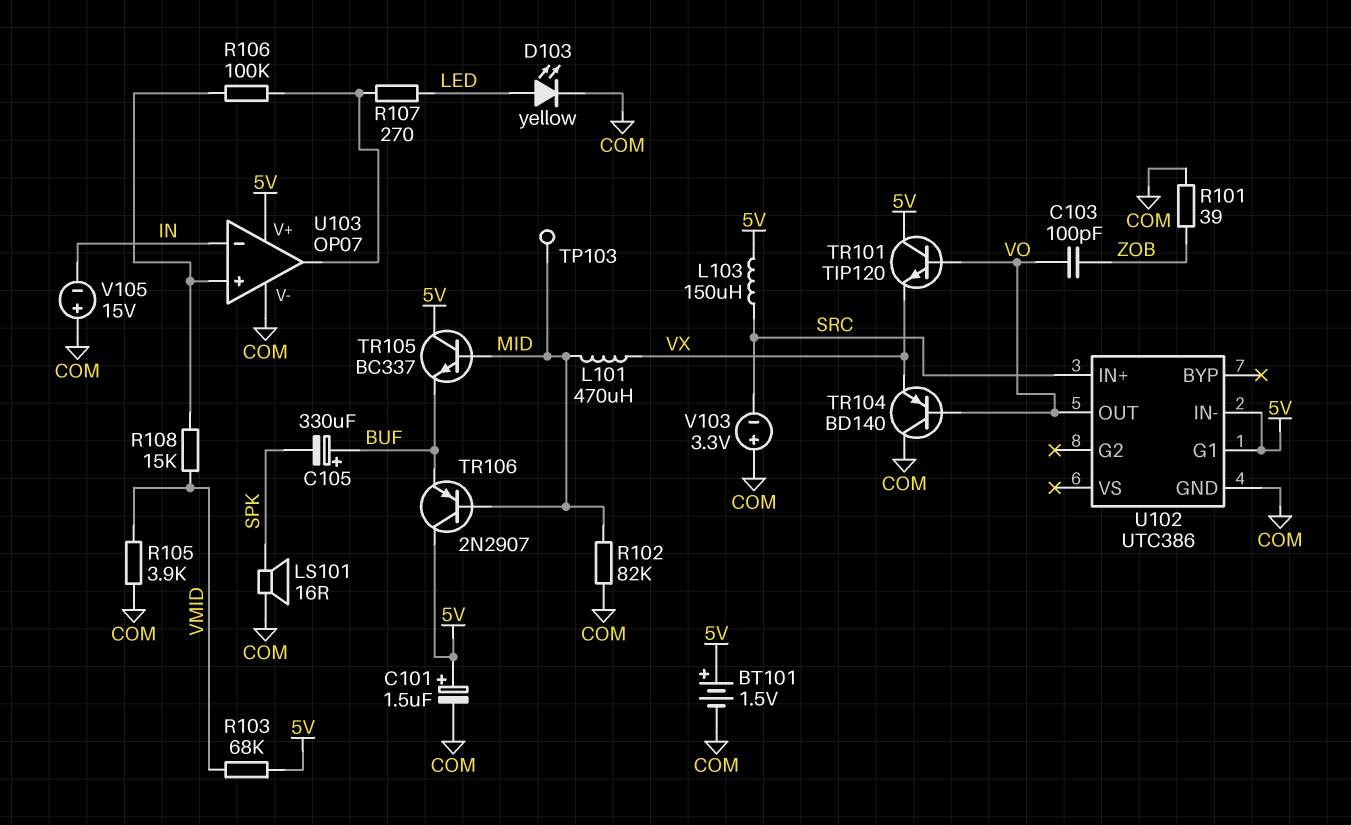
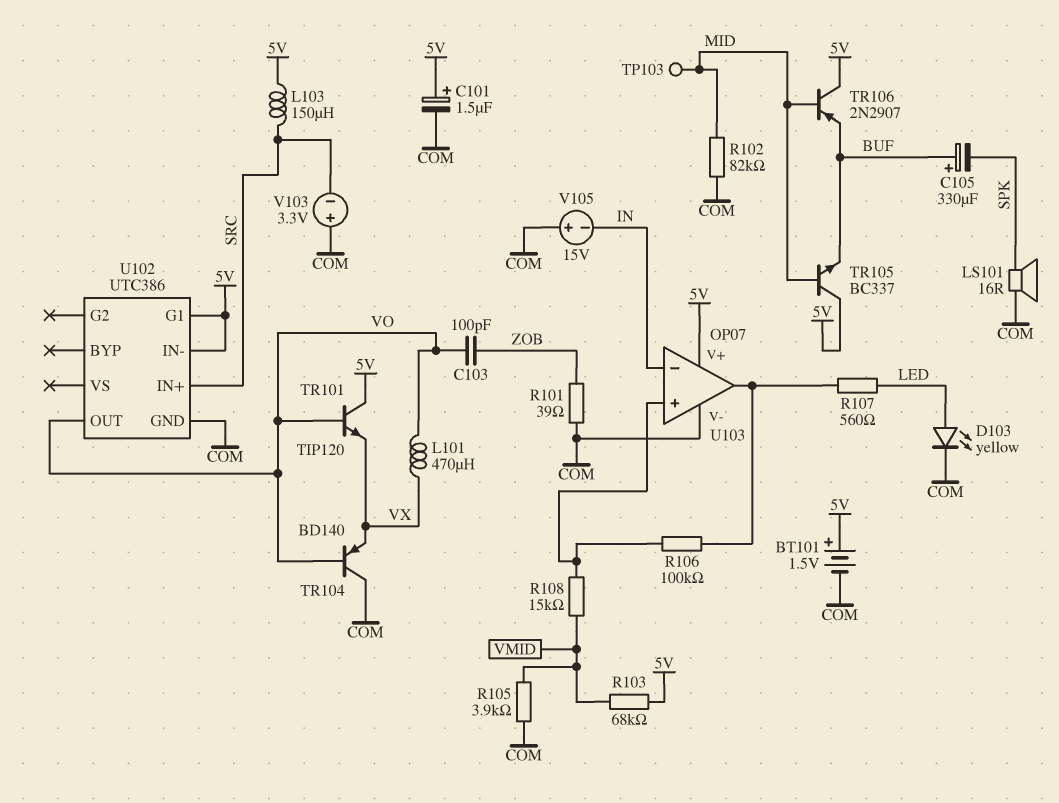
L101: 470uH (MID, VX) -> 470uH (VO, VX)
R107: 270 (LED, U103/out) -> 560 (LED, U103/out)

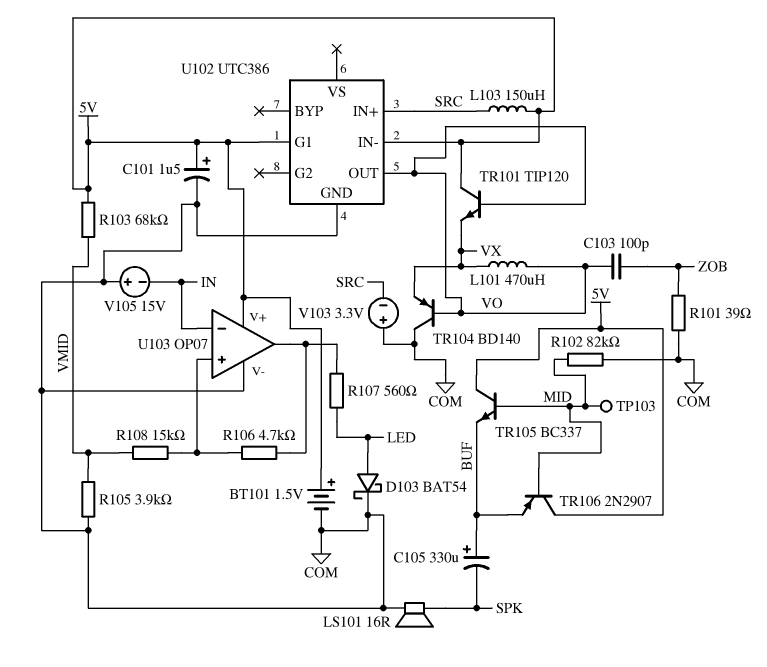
D103: LED yellow (A LED, K COM) -> schottky BAT54 (A LED, K COM)
R106: 100k (U103/in+, U103/out) -> 4.7k (U103/in+, U103/out)

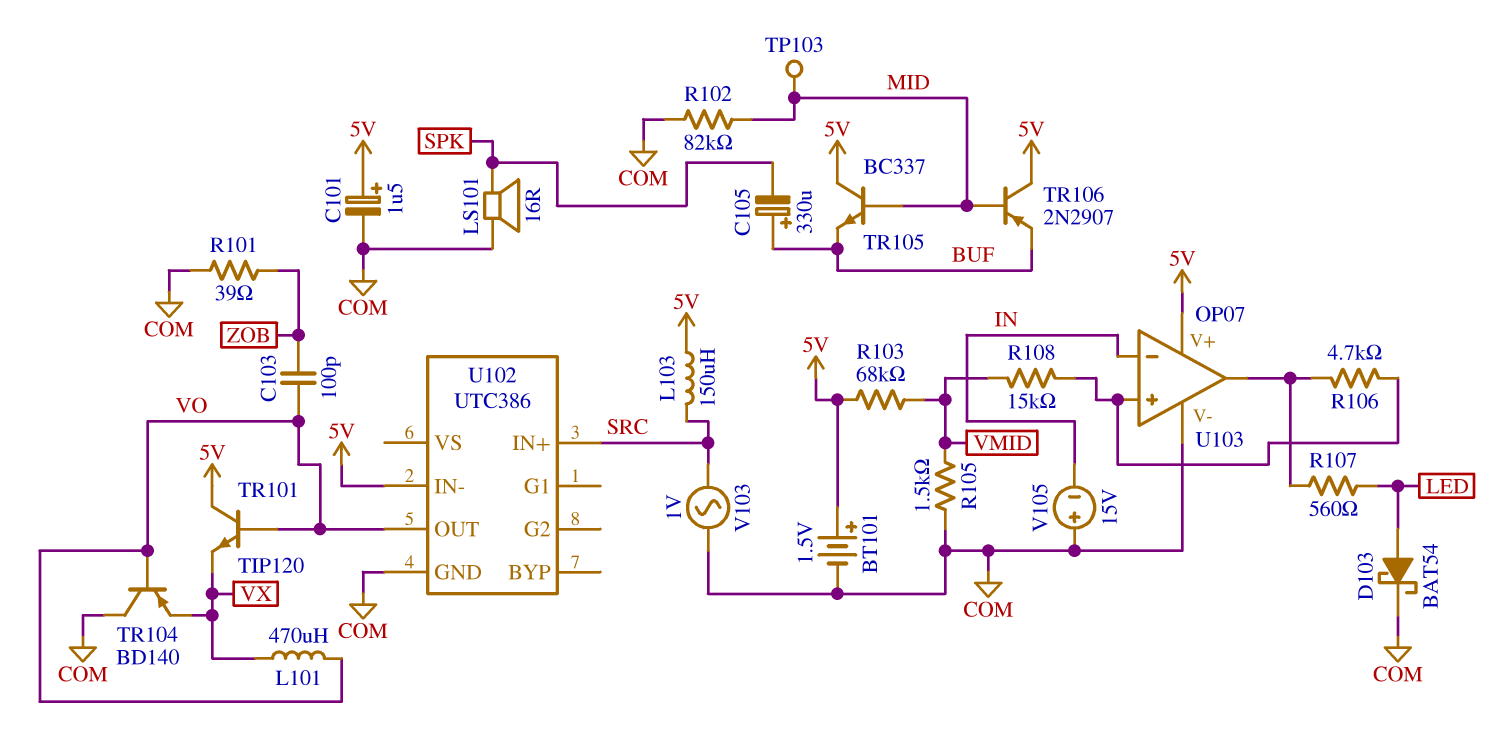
R105: 3.9k (COM, VMID) -> 1.5k (COM, VMID)
U102 pin G1: 5V -> none
V103: 3.3V (plus COM, minus SRC) -> AC 1V (COM, SRC)

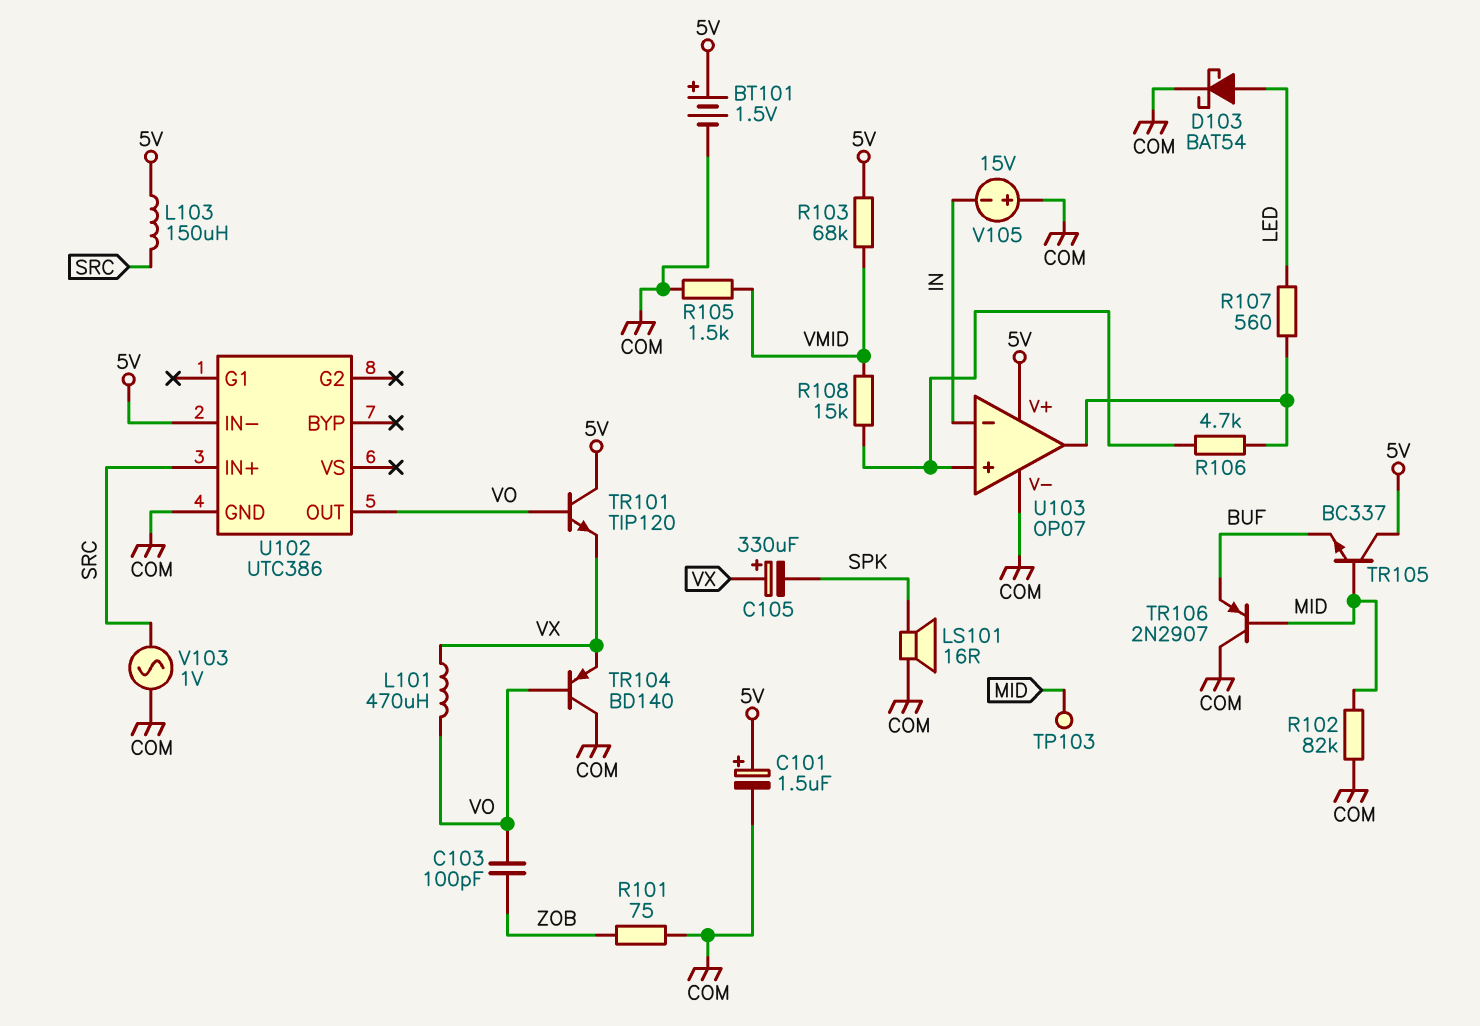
C105: 330uF (plus BUF, minus SPK) -> 330uF (plus VX, minus SPK)
R101: 39 (COM, ZOB) -> 75 (COM, ZOB)
TR106: PNP 2N2907 (B MID, C 5V, E BUF) -> PNP 2N2907 (B MID, C COM, E BUF)

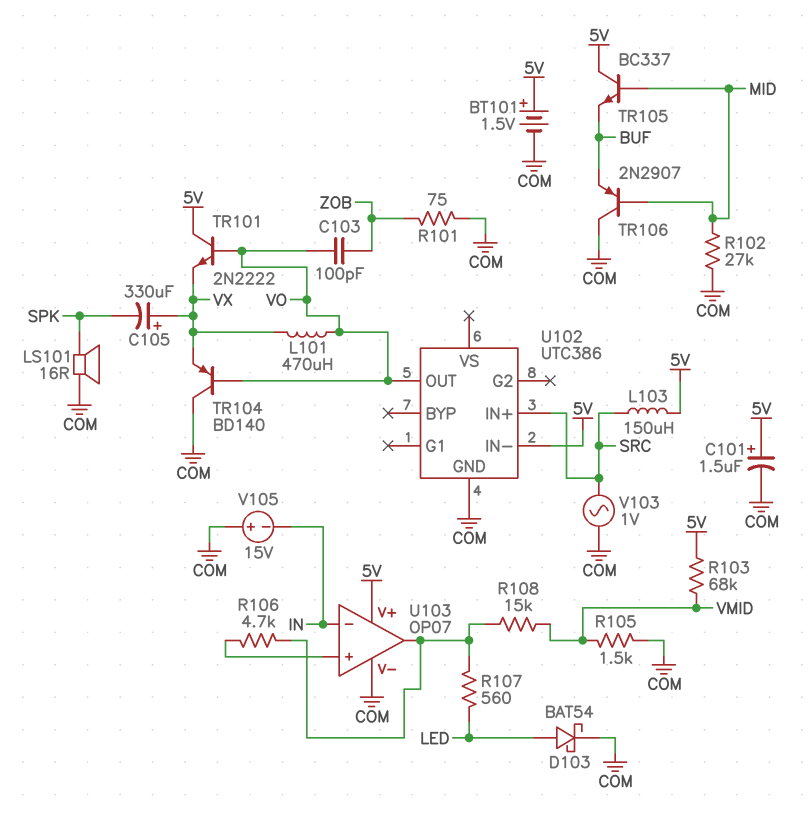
R102: 82k (COM, MID) -> 27k (COM, MID)
R108: 15k (U103/in+, VMID) -> 15k (U103/out, VMID)
TP103: test point (MID) -> none
TR101: NPN TIP120 (B VO, C 5V, E VX) -> NPN 2N2222 (B VO, C 5V, E VX)

